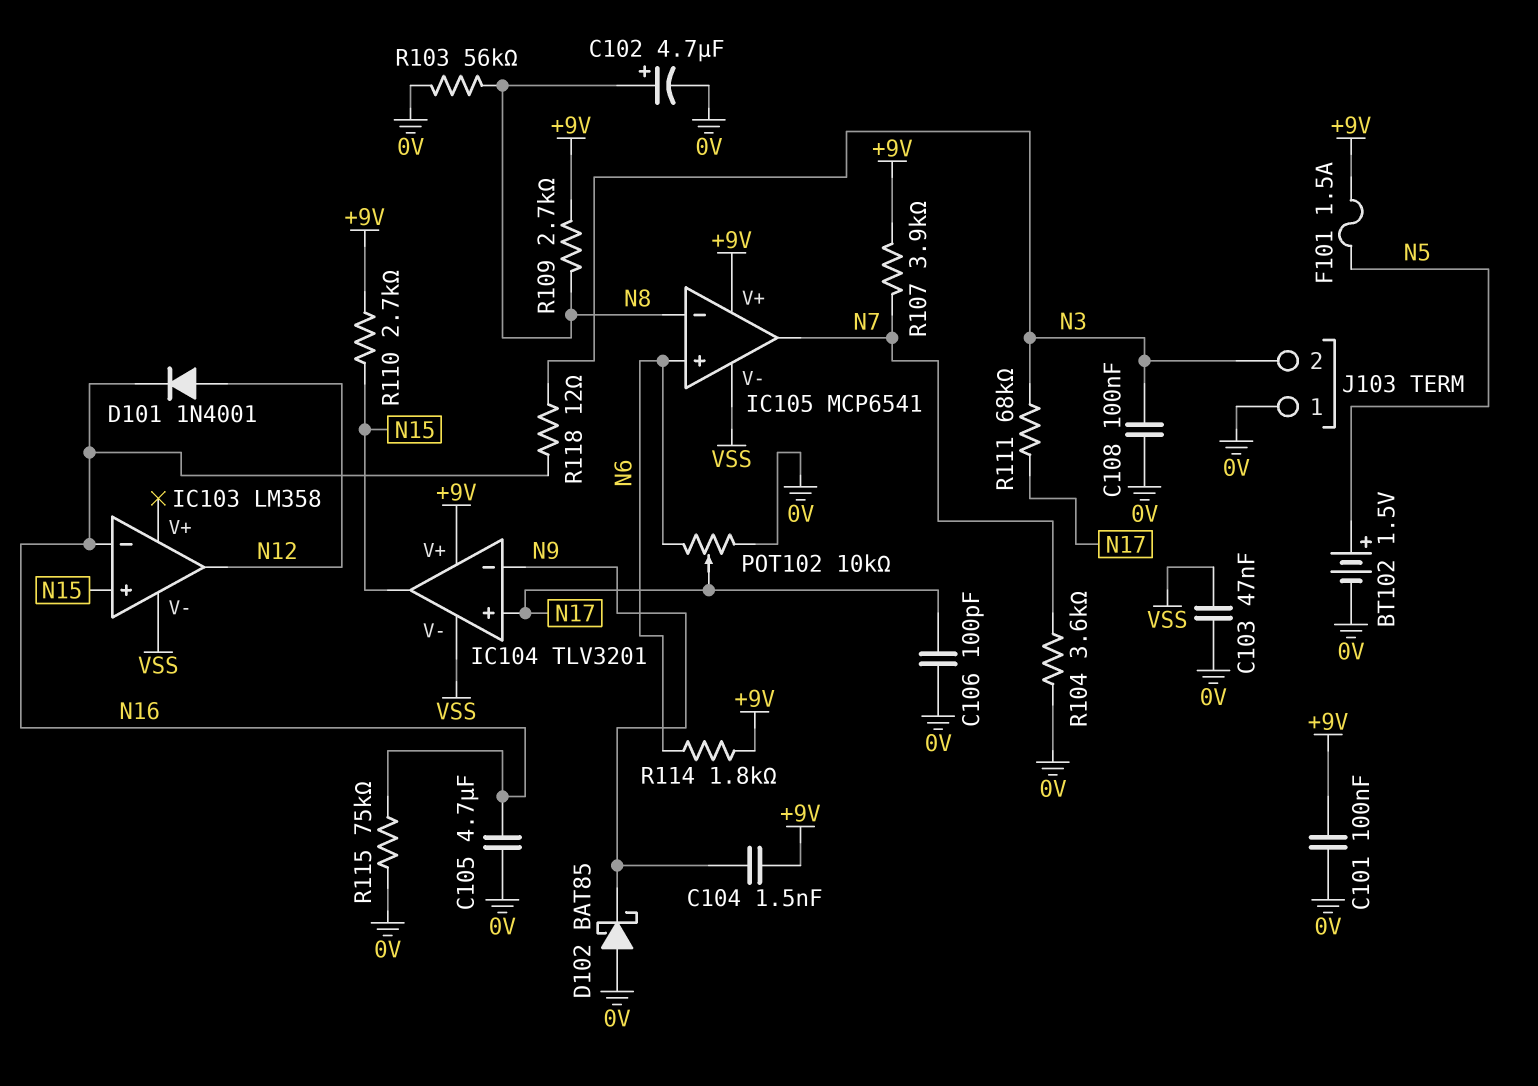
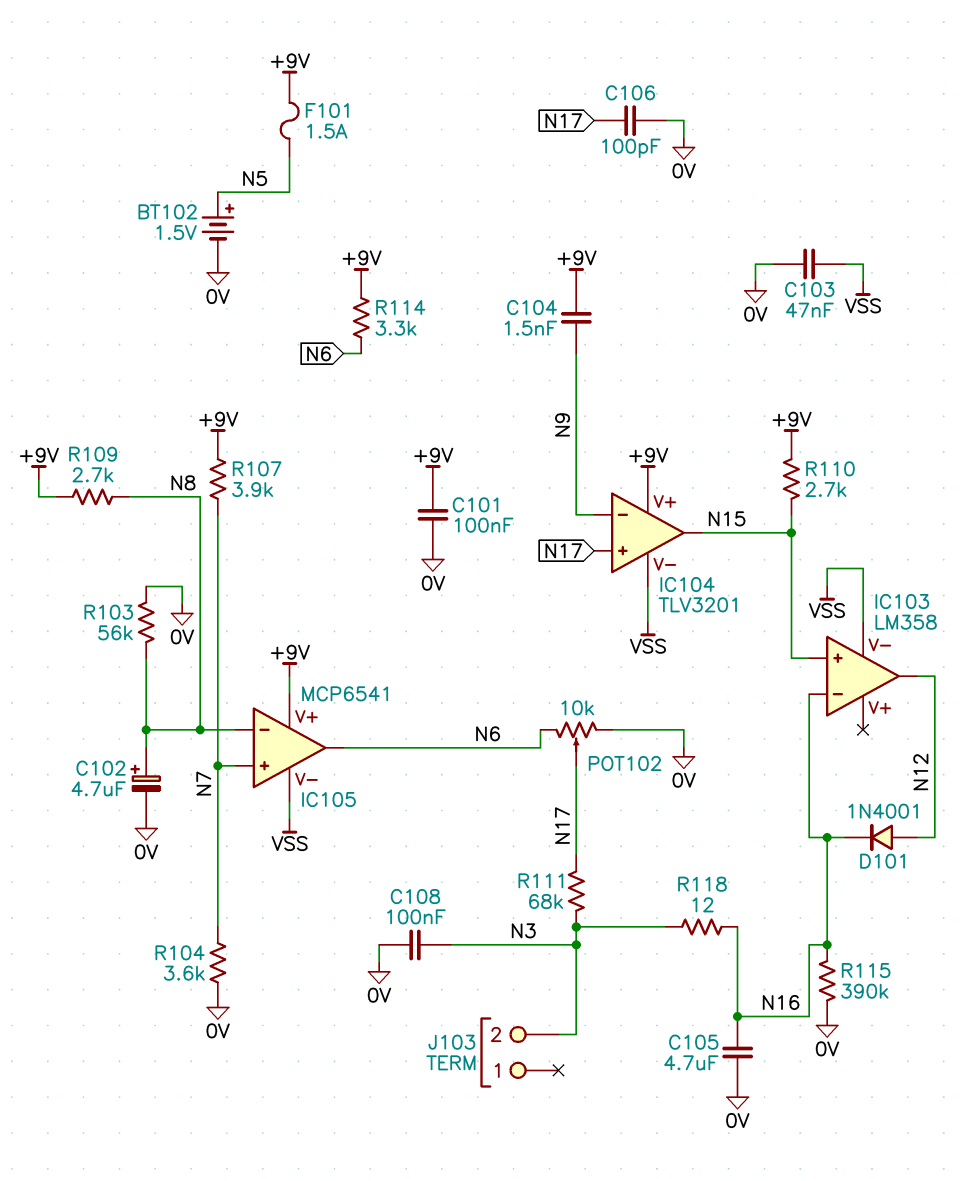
D102: schottky BAT85 (A 0V, K N9) -> none
IC105 pin in+: N6 -> N7
IC105 pin out: N7 -> N6
J103 pin 1: 0V -> none
R114: 1.8k (+9V, N6) -> 3.3k (+9V, N6)
R115: 75k (0V, N16) -> 390k (0V, N16)

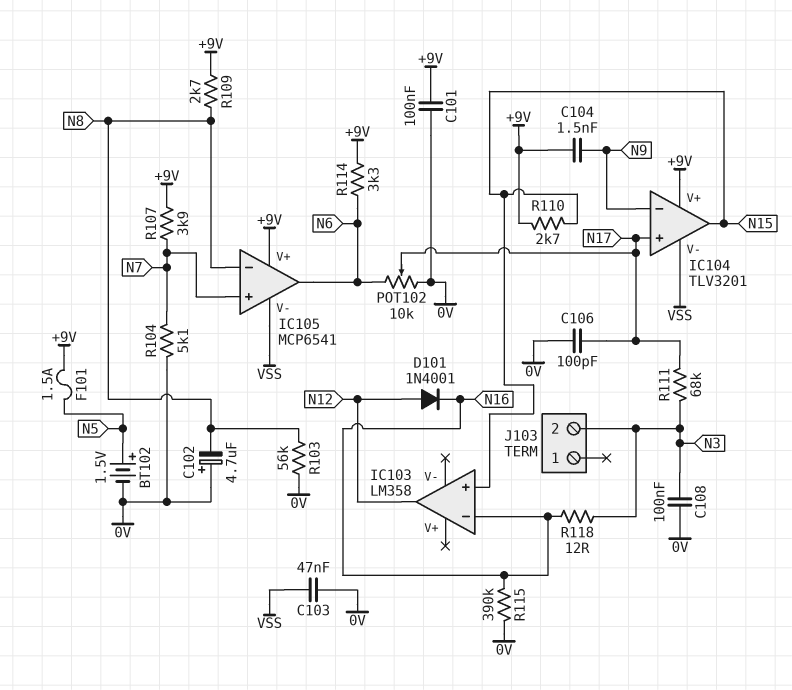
C102: 4.7uF (plus N8, minus 0V) -> 4.7uF (plus 0V, minus N8)
C105: 4.7uF (0V, N16) -> none
IC103 pin V-: VSS -> none
R104: 3.6k (0V, N7) -> 5.1k (0V, N7)

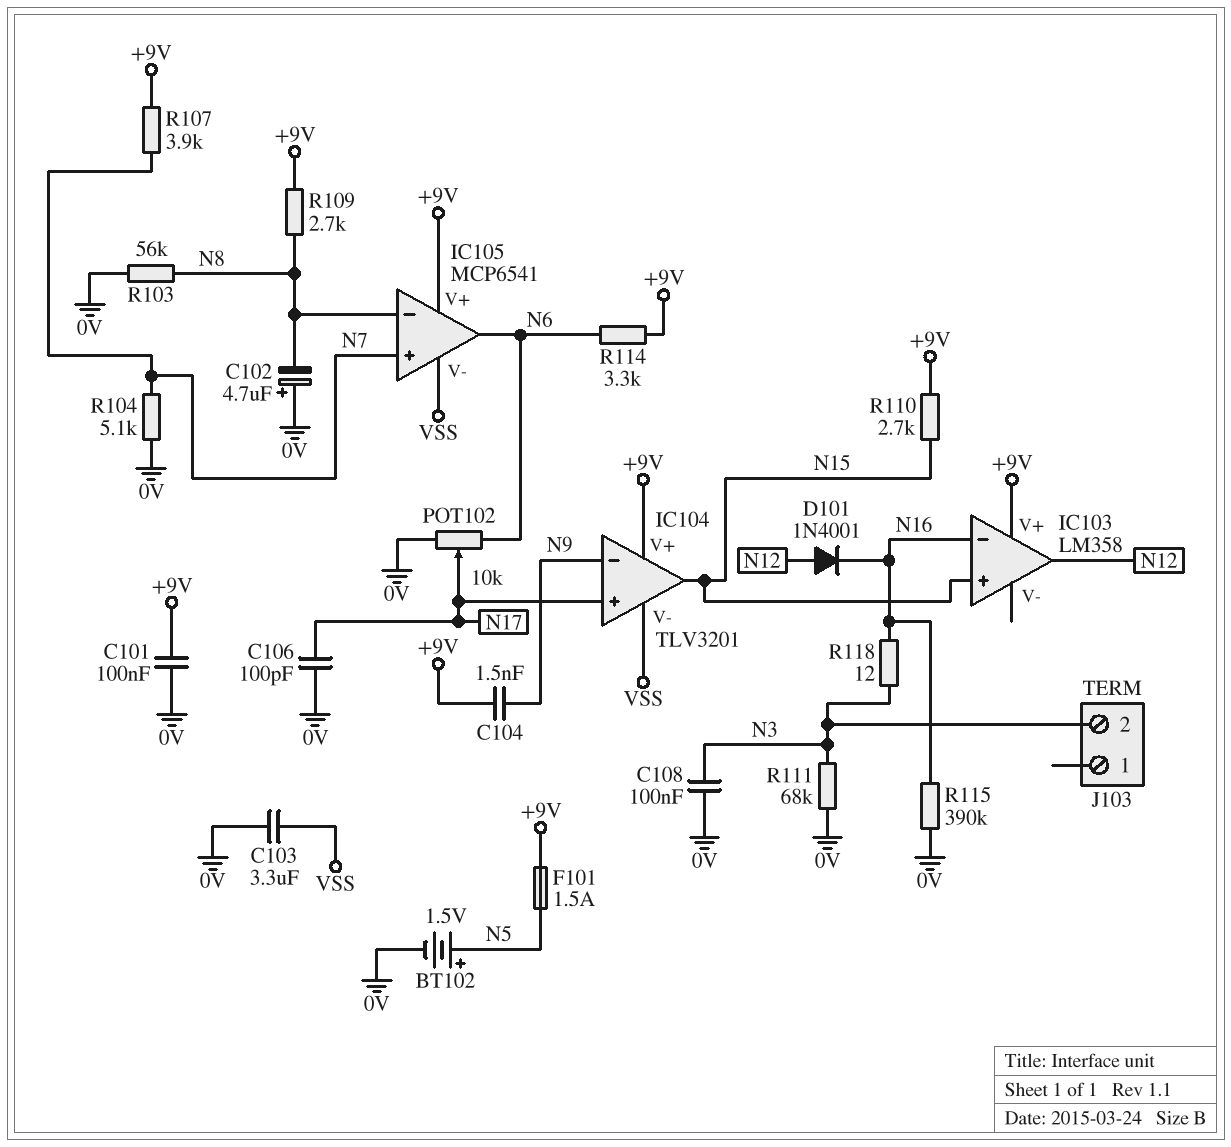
C103: 47nF (0V, VSS) -> 3.3uF (0V, VSS)
IC103 pin V+: none -> +9V
R111: 68k (N3, N17) -> 68k (0V, N3)

